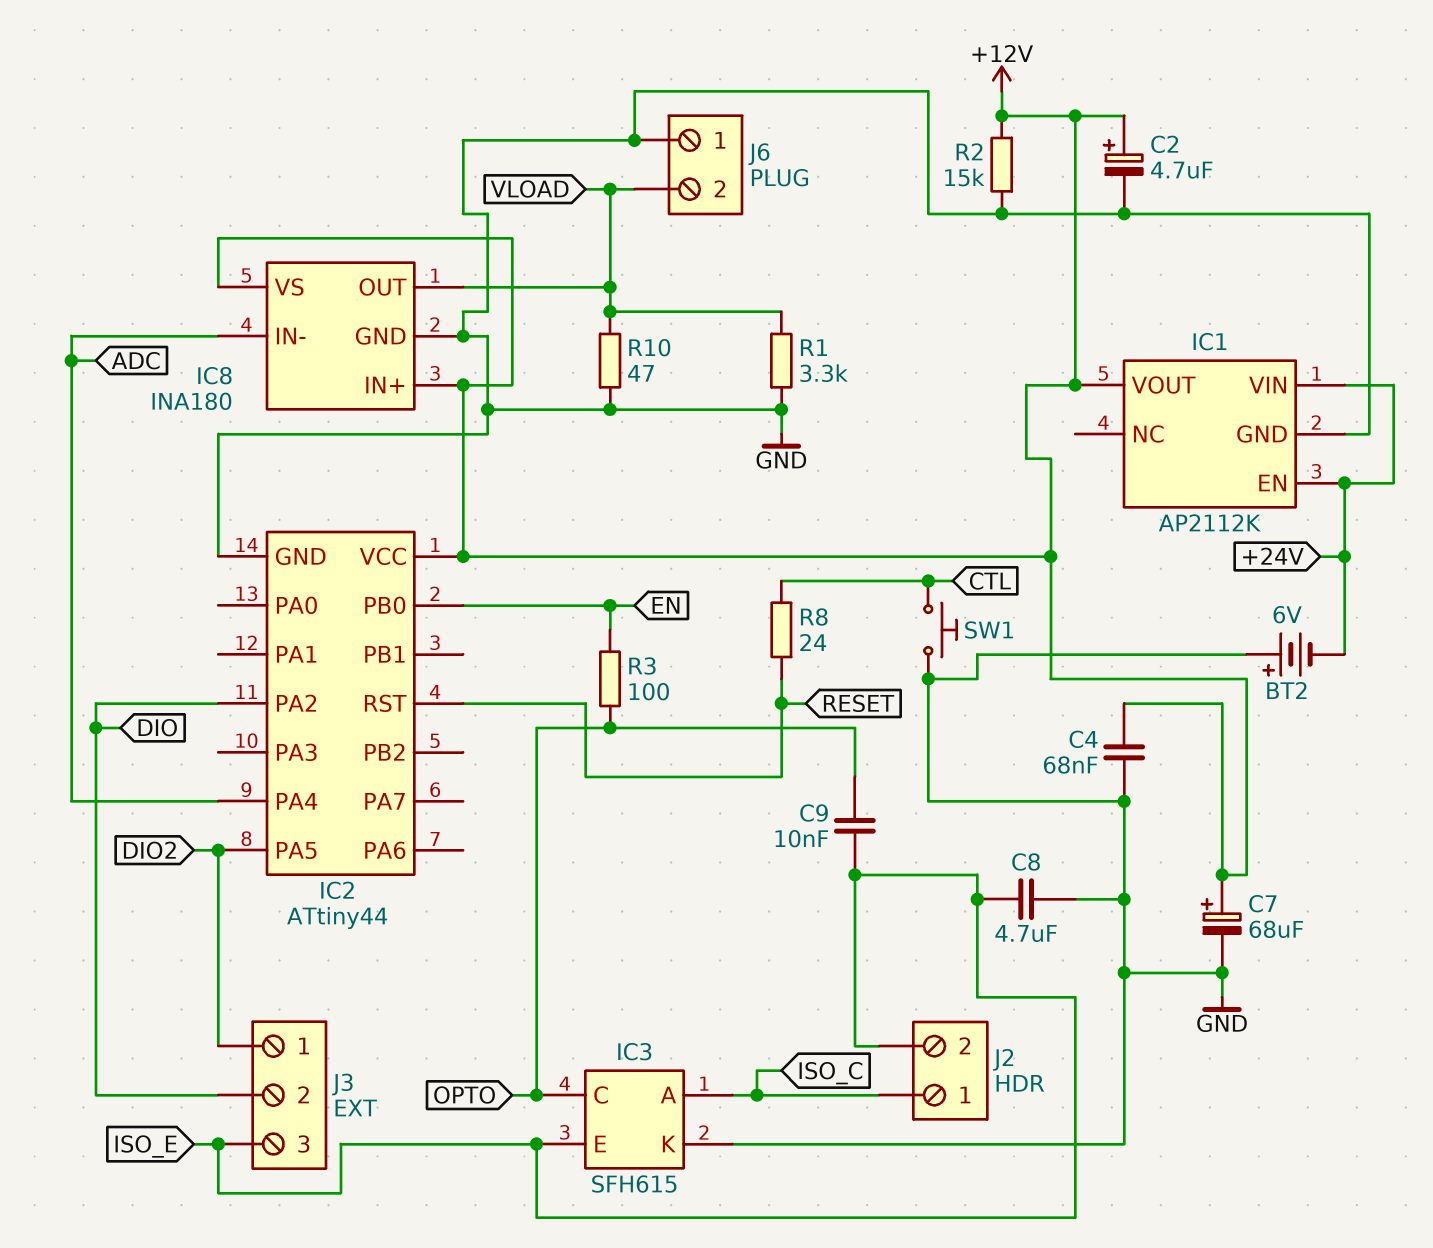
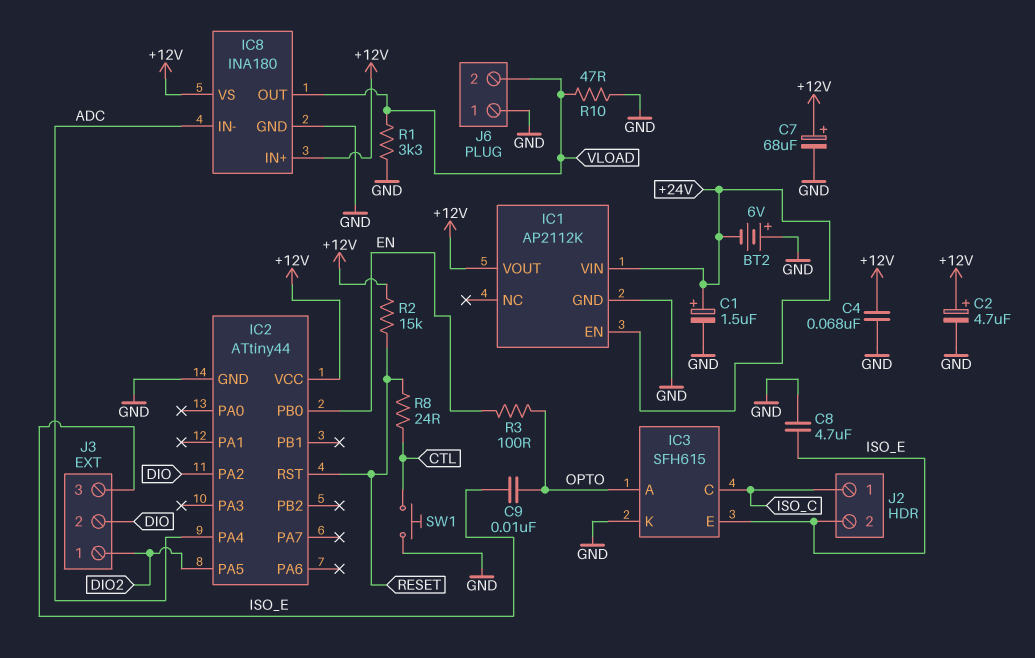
C1: none -> 1.5uF (plus +24V, minus GND)
IC3 pin A: ISO_C -> OPTO
IC3 pin C: OPTO -> ISO_C
R2: 15k (+12V, GND) -> 15k (+12V, RESET)

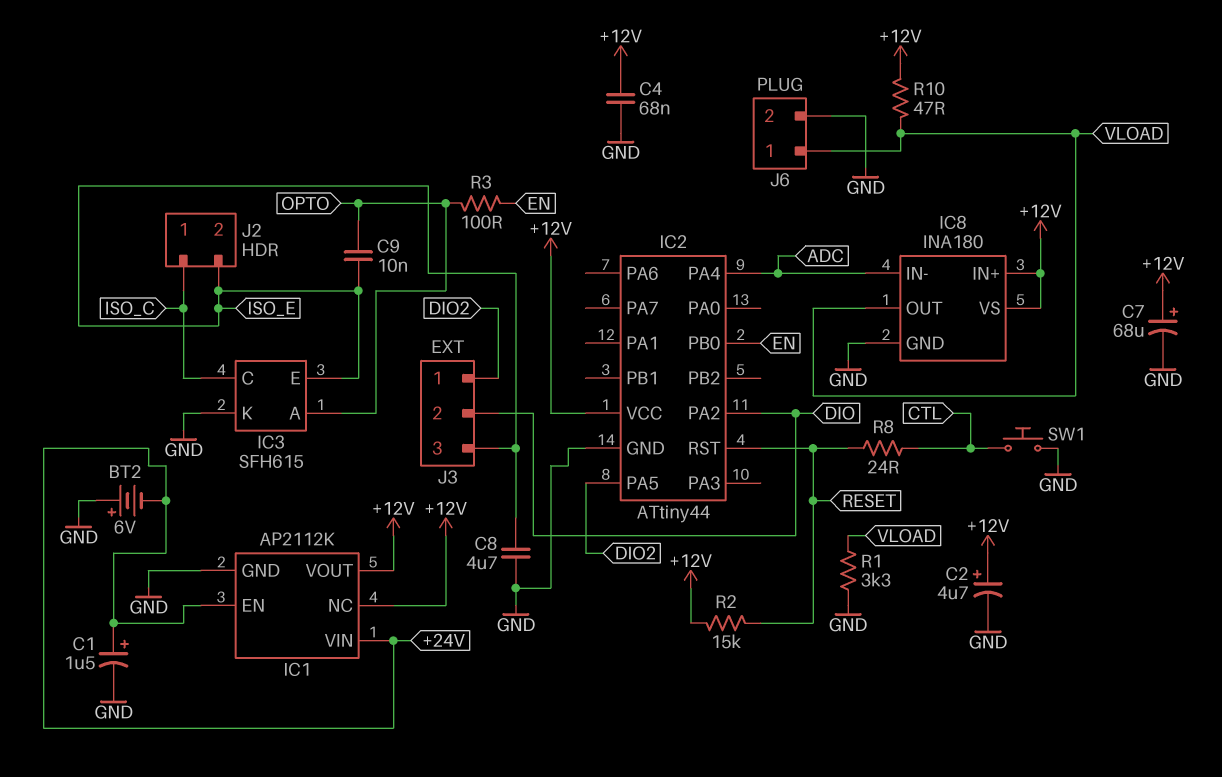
IC1 pin NC: none -> +12V
J6 pin 1: GND -> VLOAD
J6 pin 2: VLOAD -> GND
R10: 47 (GND, VLOAD) -> 47 (+12V, VLOAD)

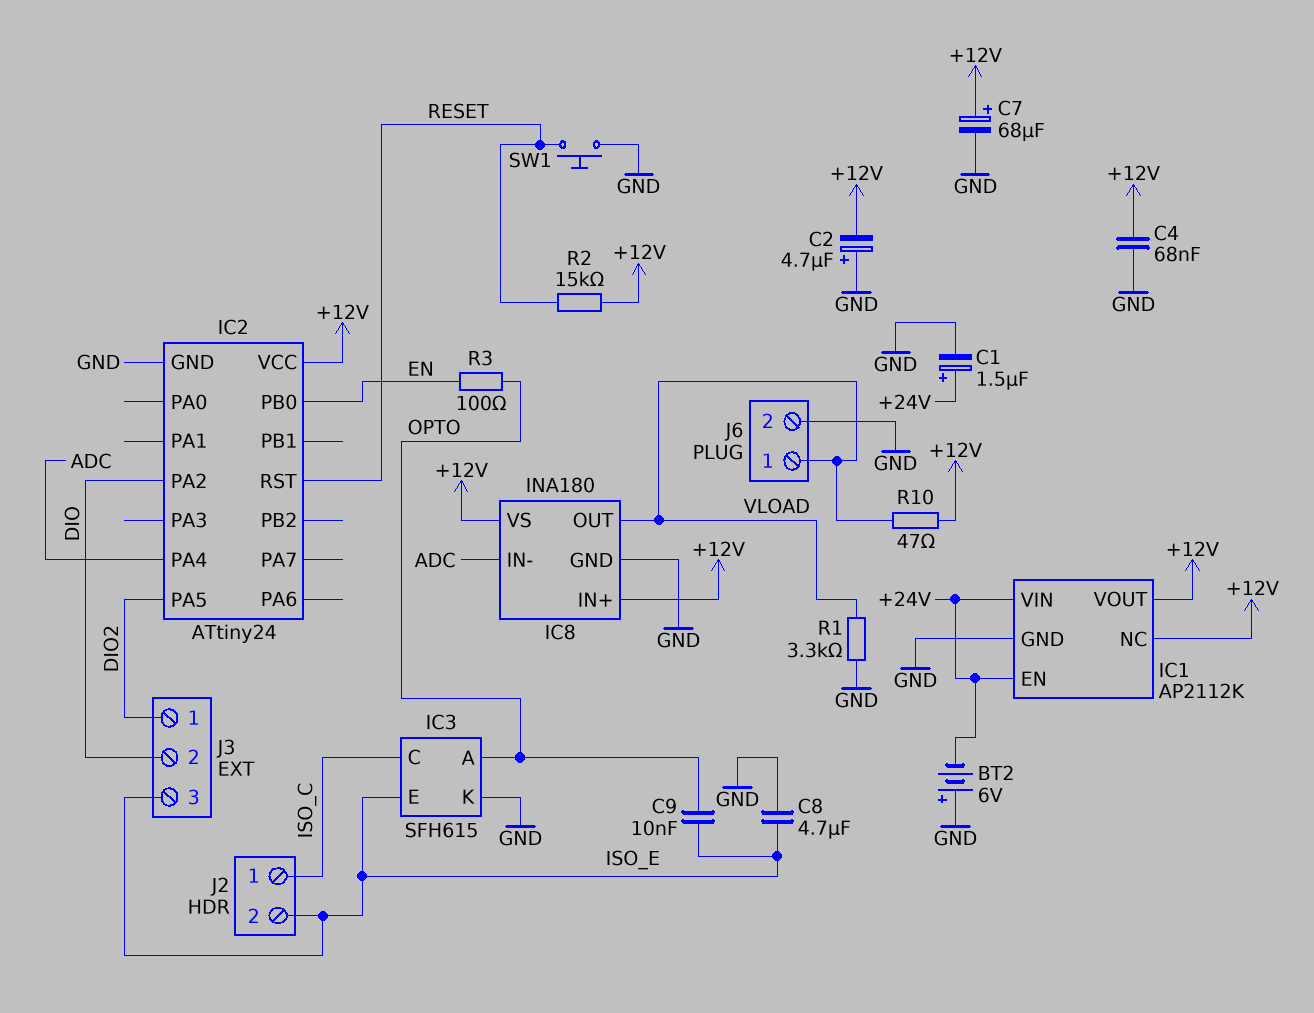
C2: 4.7uF (plus +12V, minus GND) -> 4.7uF (plus GND, minus +12V)
IC2: ATtiny44 -> ATtiny24
R8: 24 (CTL, RESET) -> none
SW1: button (CTL, GND) -> button (GND, RESET)

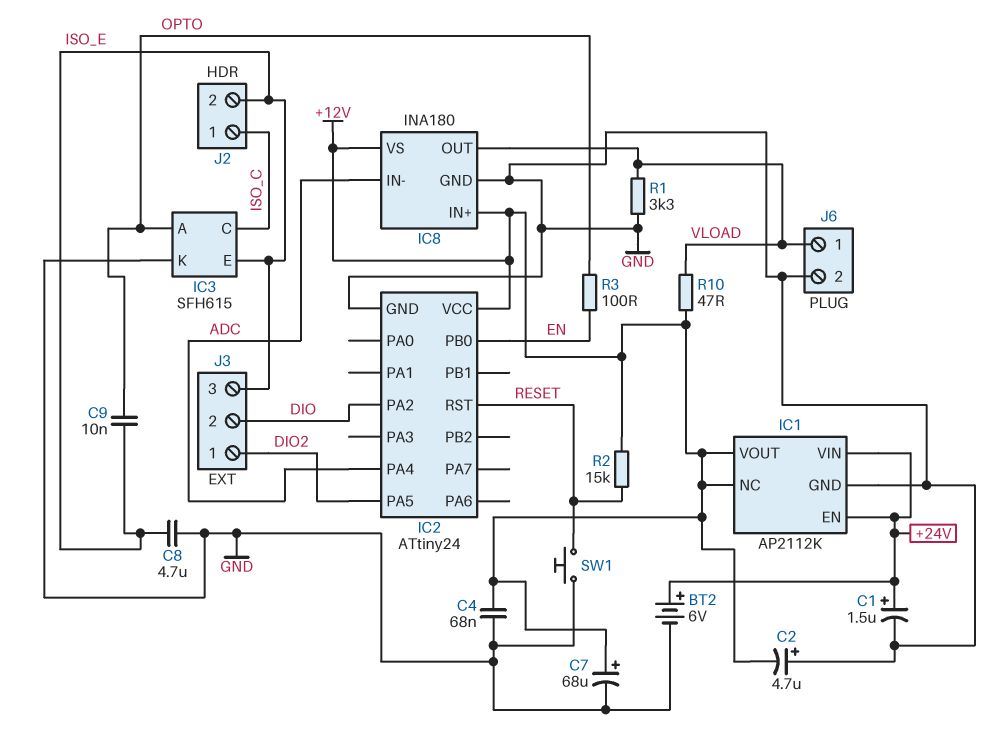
BT2: 6V (plus GND, minus +24V) -> 6V (plus +24V, minus GND)

